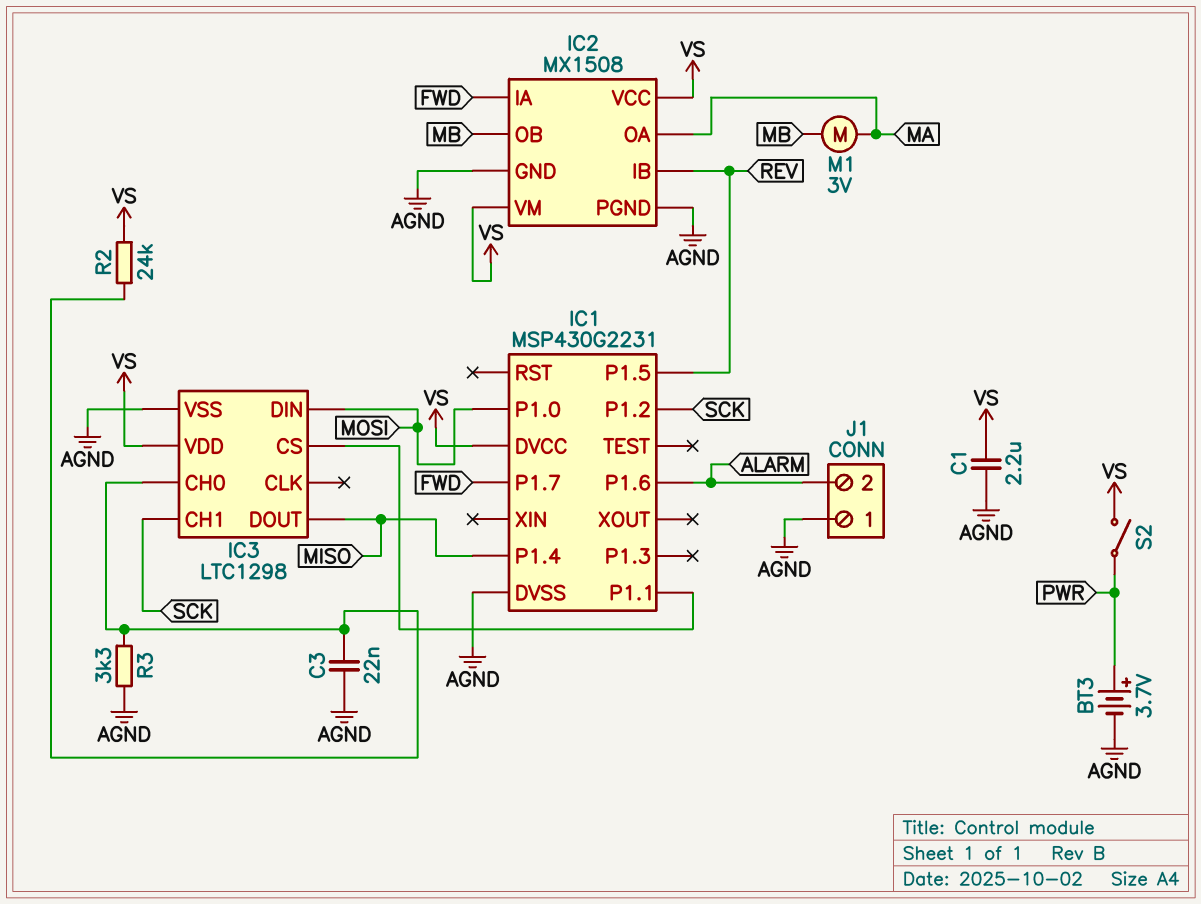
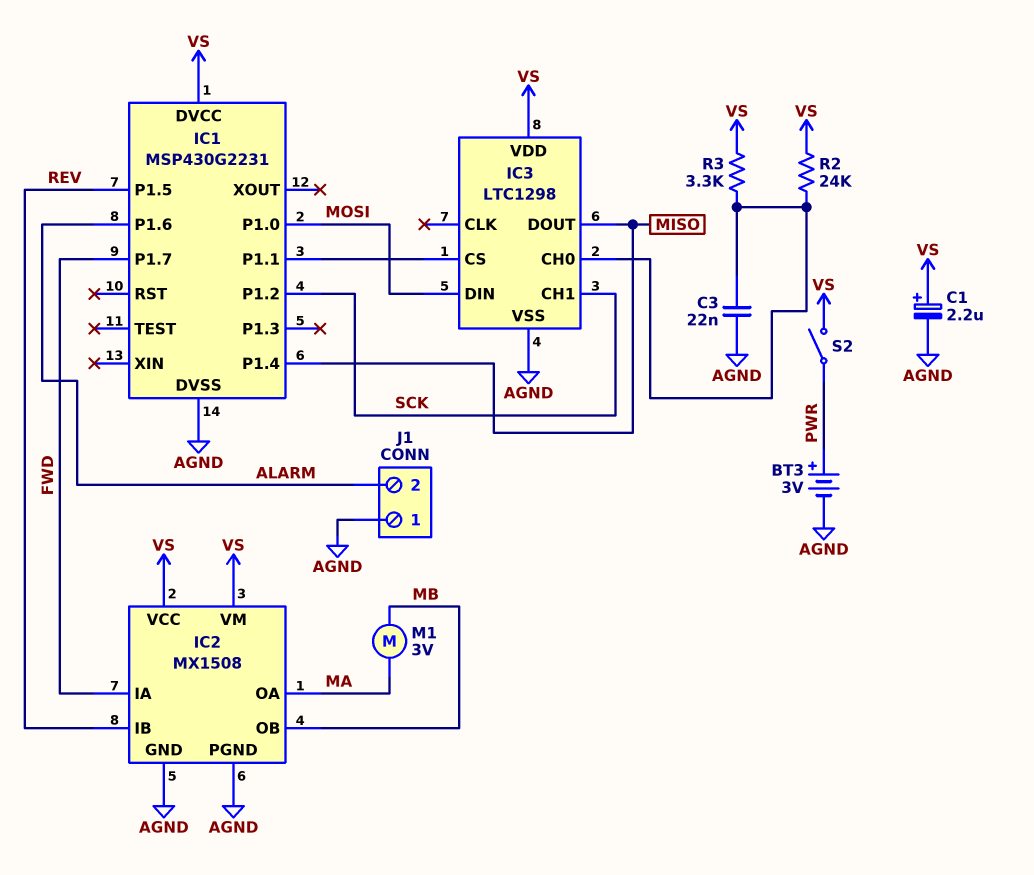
BT3: 3.7V (plus PWR, minus AGND) -> 3V (plus PWR, minus AGND)
C1: 2.2uF (AGND, VS) -> 2.2uF (plus VS, minus AGND)
R3: 3.3k (AGND, IC3/CH0) -> 3.3k (IC3/CH0, VS)

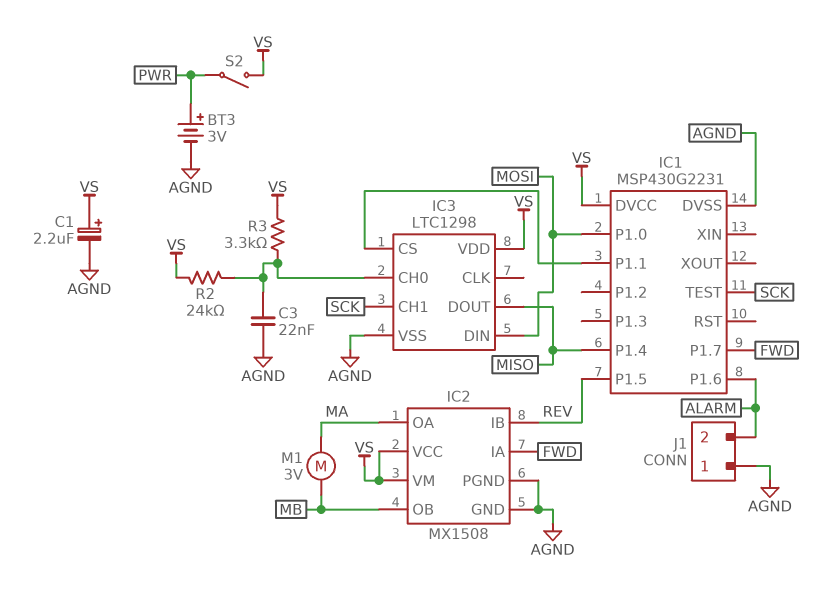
IC1 pin P1.2: SCK -> none
IC1 pin TEST: none -> SCK

